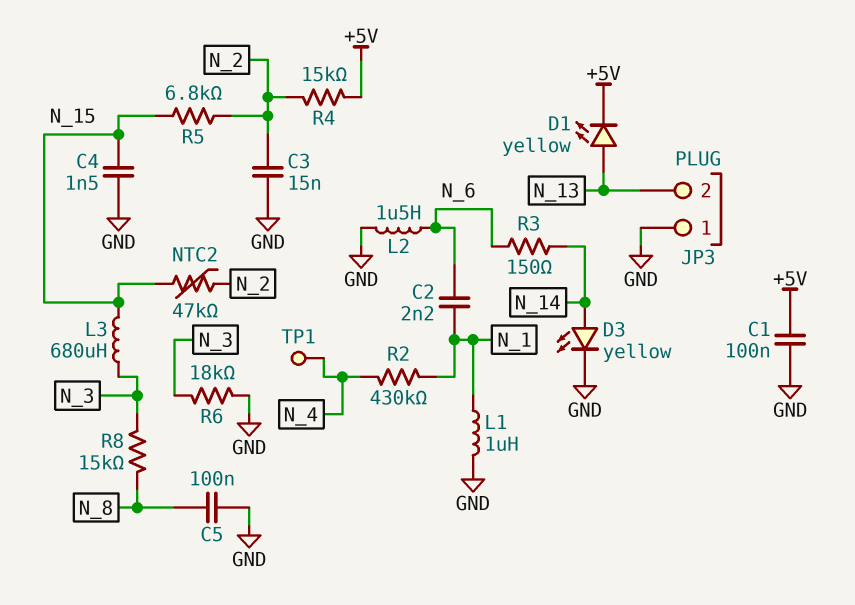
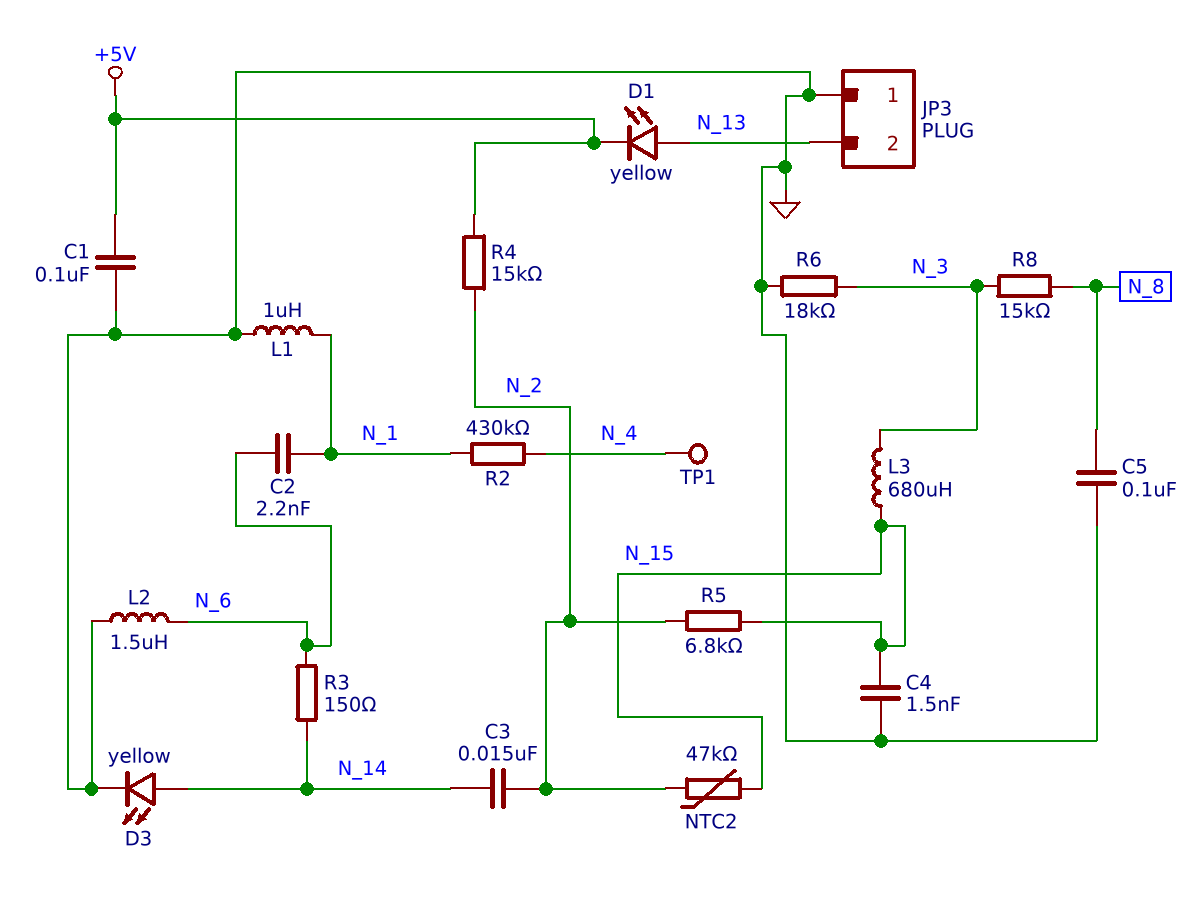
C3: 15nF (GND, N_2) -> 15nF (N_2, N_14)

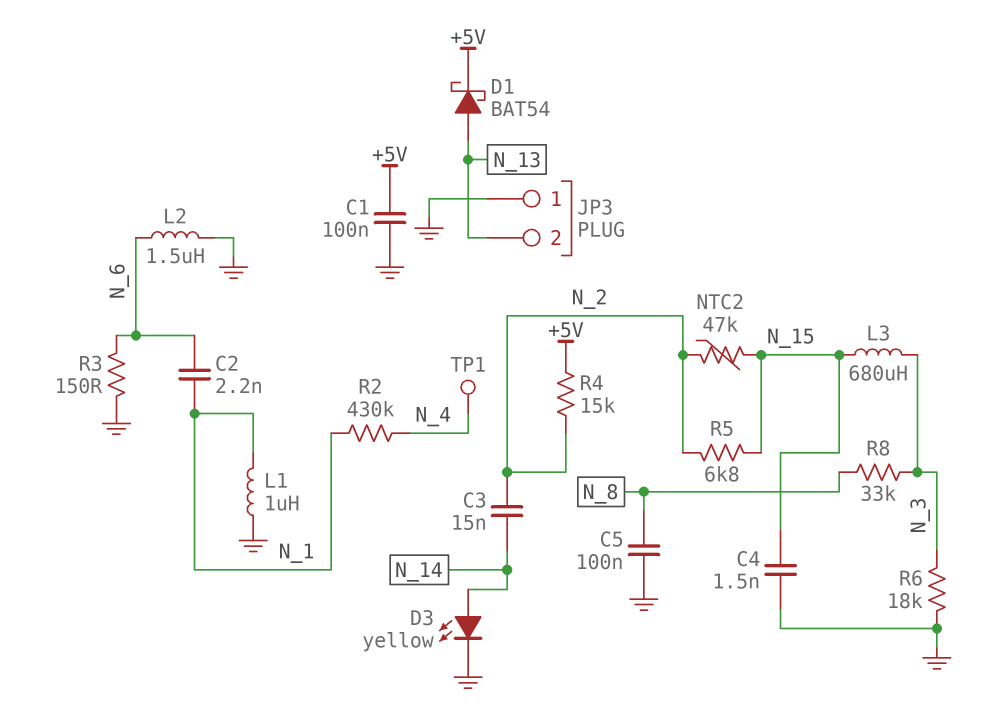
D1: LED yellow (A N_13, K +5V) -> schottky BAT54 (A N_13, K +5V)
R3: 150 (N_6, N_14) -> 150 (GND, N_6)
R8: 15k (N_3, N_8) -> 33k (N_3, N_8)

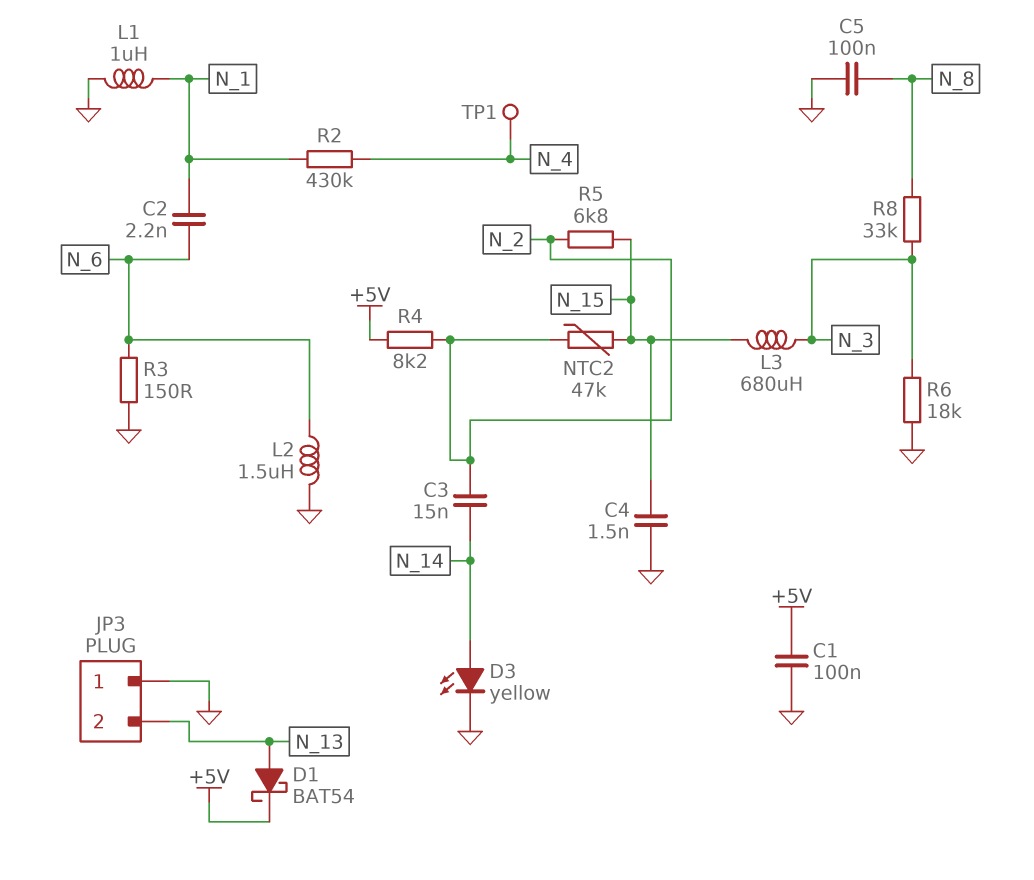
R4: 15k (+5V, N_2) -> 8.2k (+5V, N_2)

